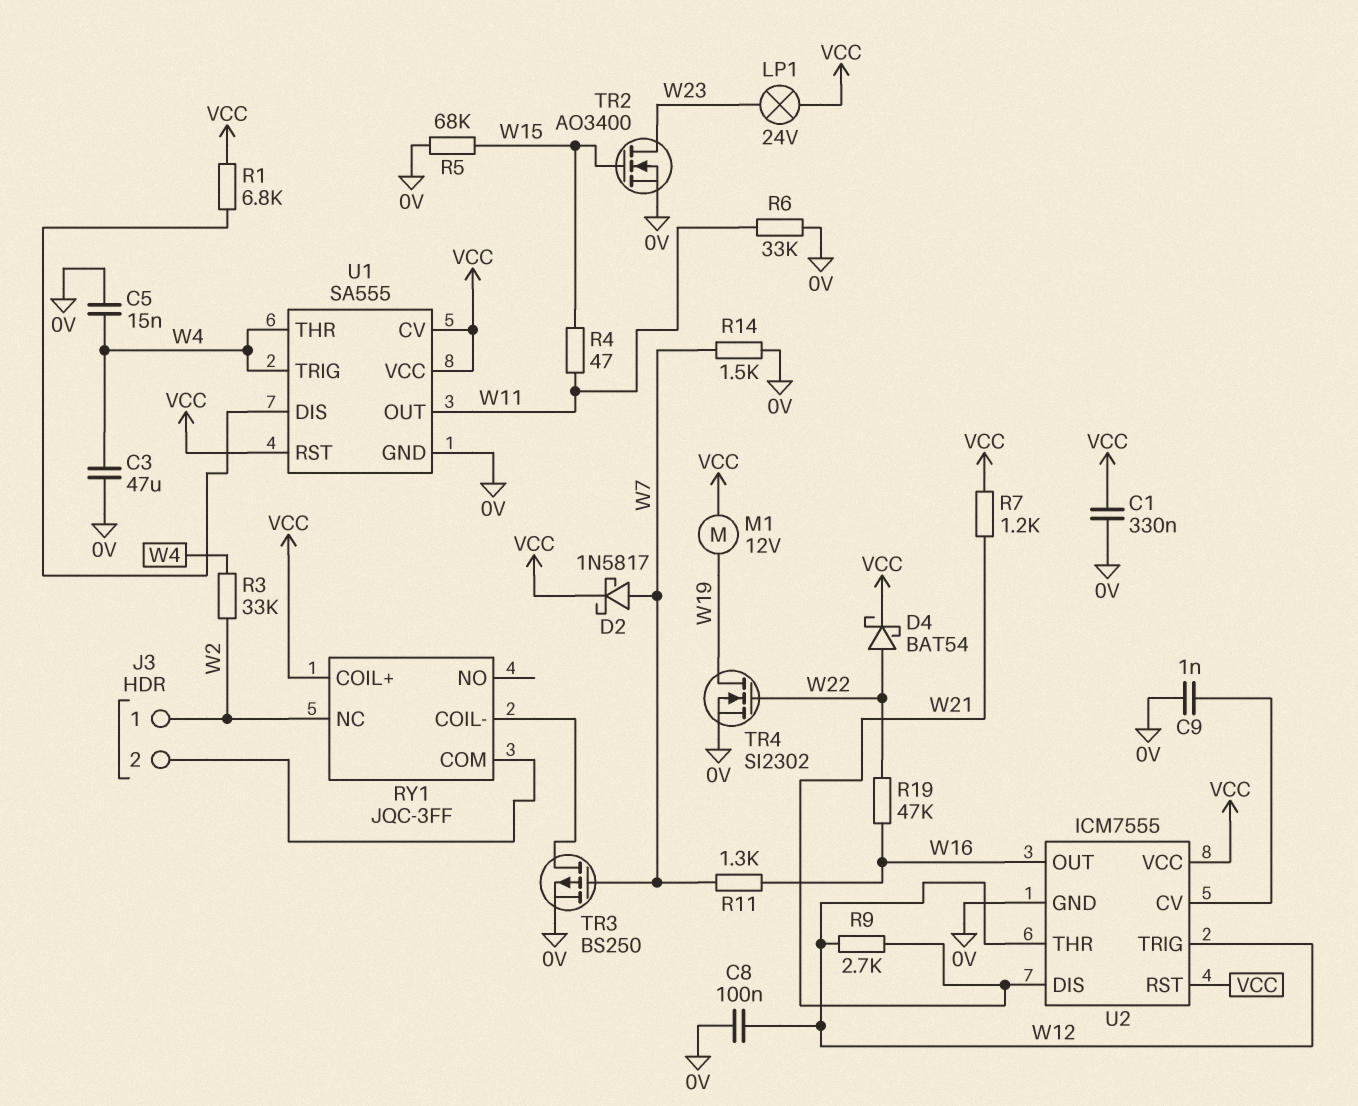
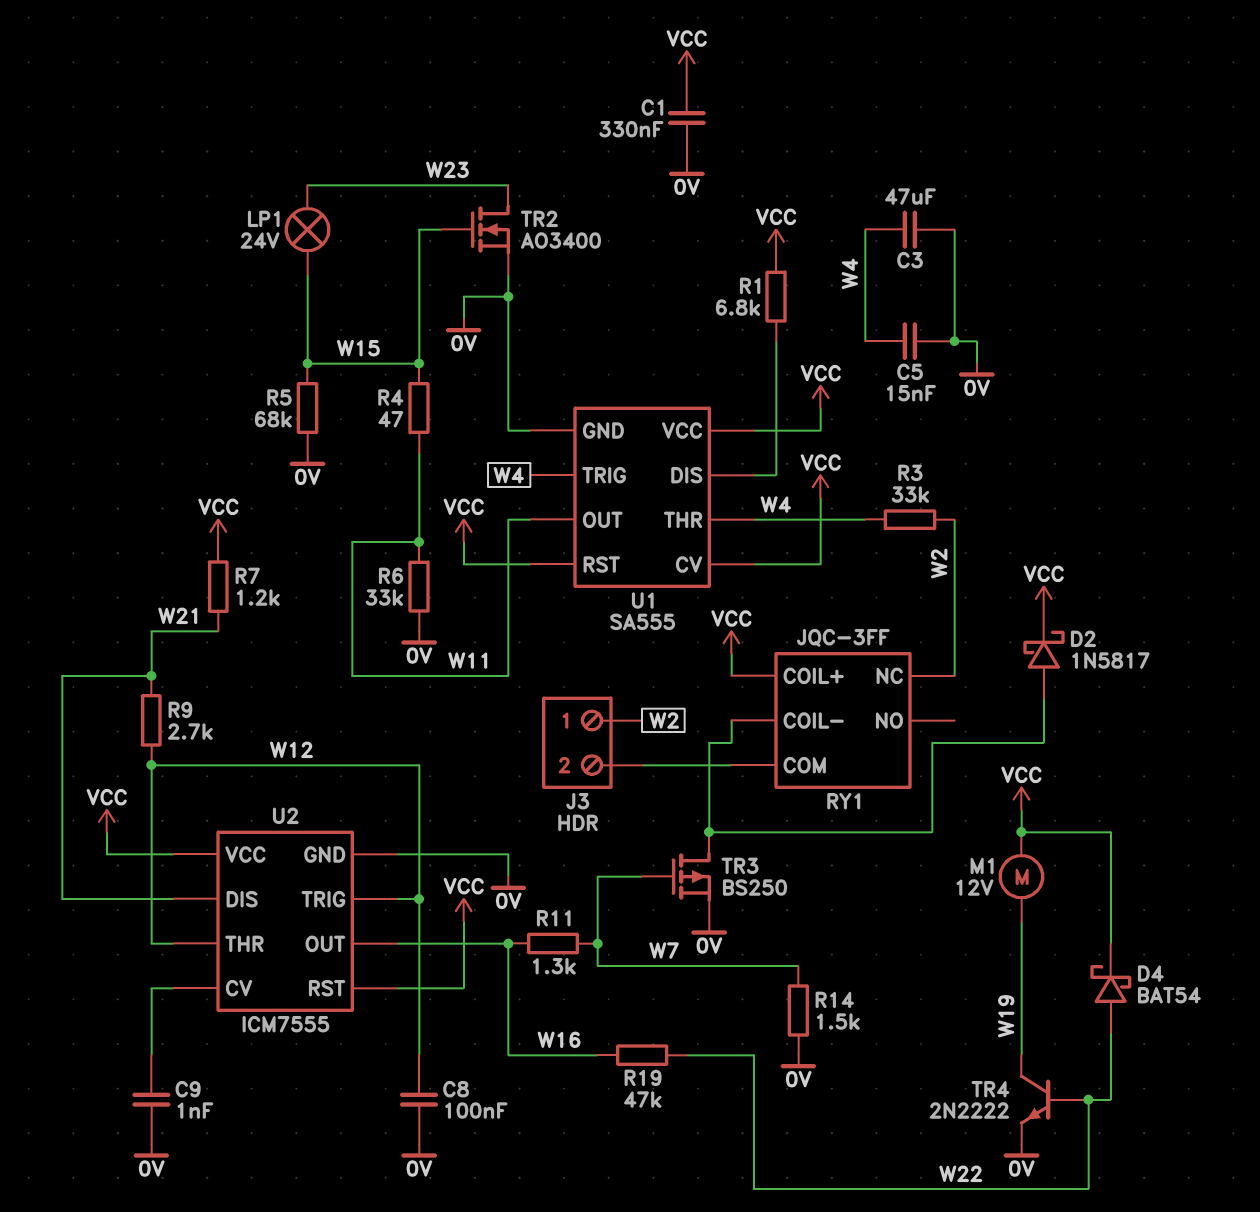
D2: schottky 1N5817 (A W7, K VCC) -> schottky 1N5817 (A RY1/COIL-, K VCC)
LP1: lamp 24V (VCC, W23) -> lamp 24V (W15, W23)
TR4: NMOS SI2302 (G W22, D W19, S 0V) -> NPN 2N2222 (B W22, C W19, E 0V)

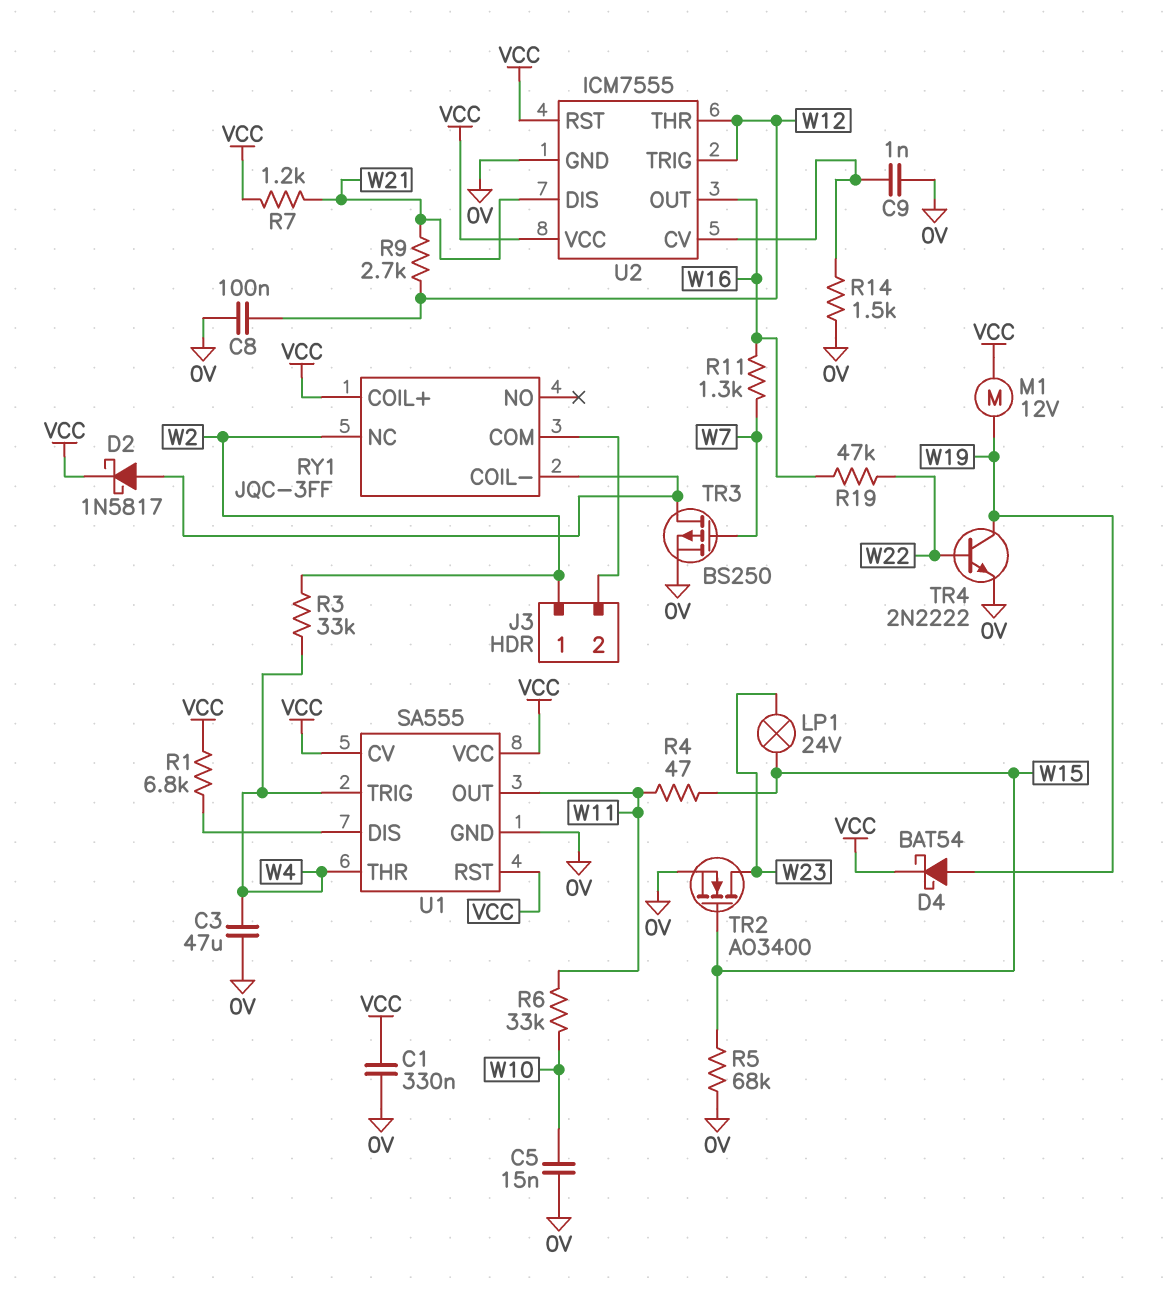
C5: 15nF (0V, W4) -> 15nF (0V, W10)
D4: schottky BAT54 (A W22, K VCC) -> schottky BAT54 (A W19, K VCC)
R6: 33k (0V, W11) -> 33k (W10, W11)
R14: 1.5k (0V, W7) -> 1.5k (0V, U2/CV)

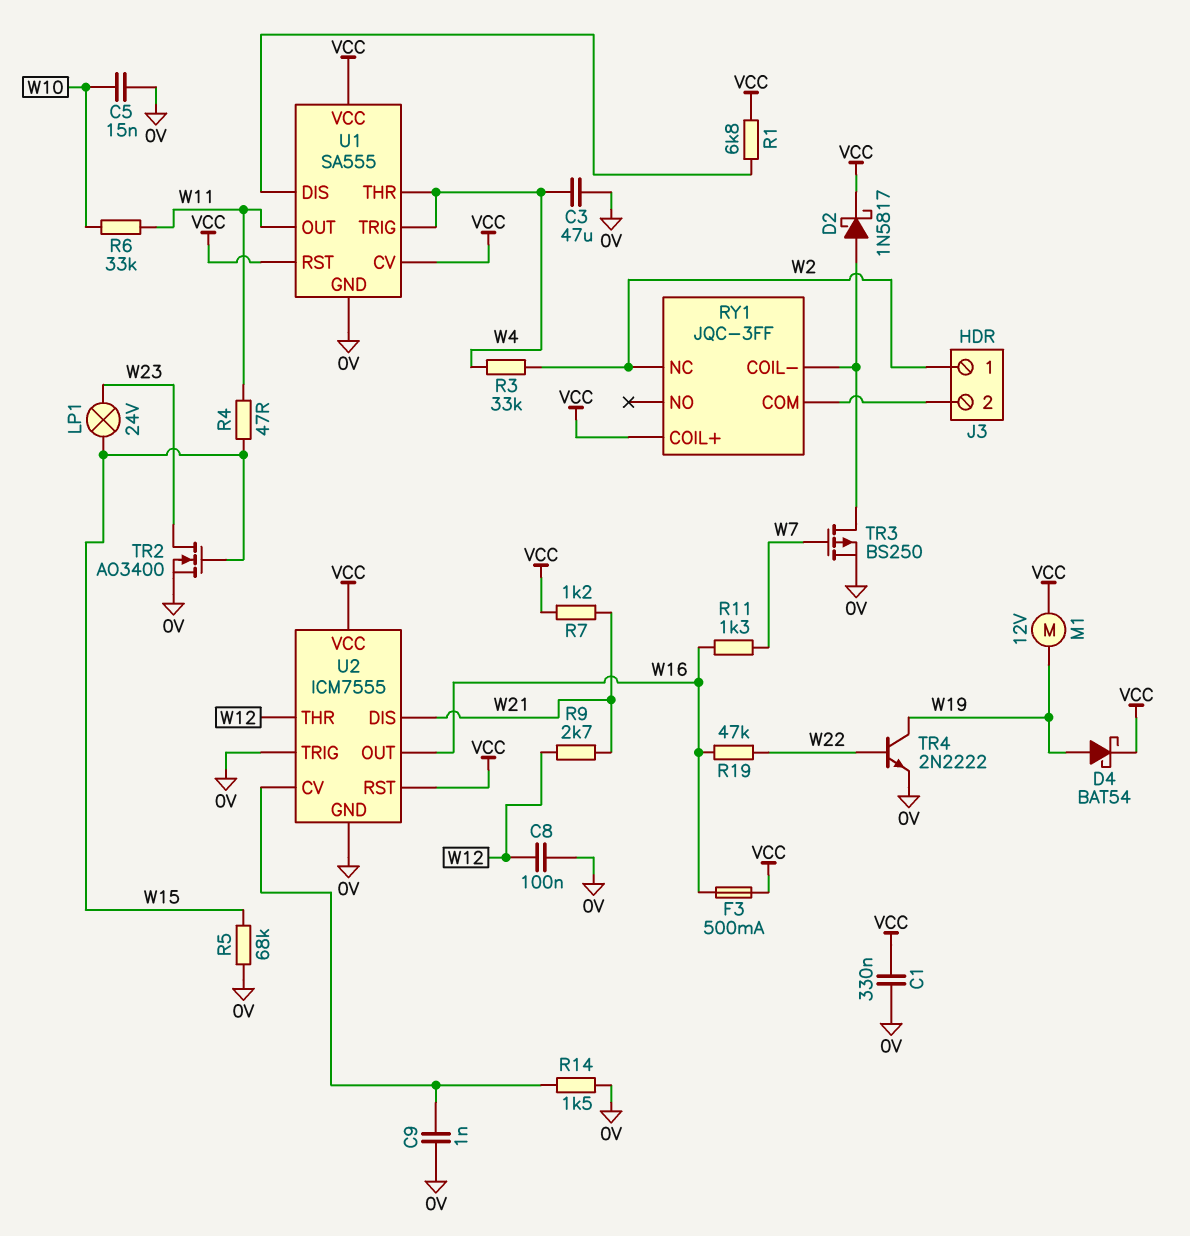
F3: none -> 500mA (VCC, W16)
U2 pin TRIG: W12 -> 0V

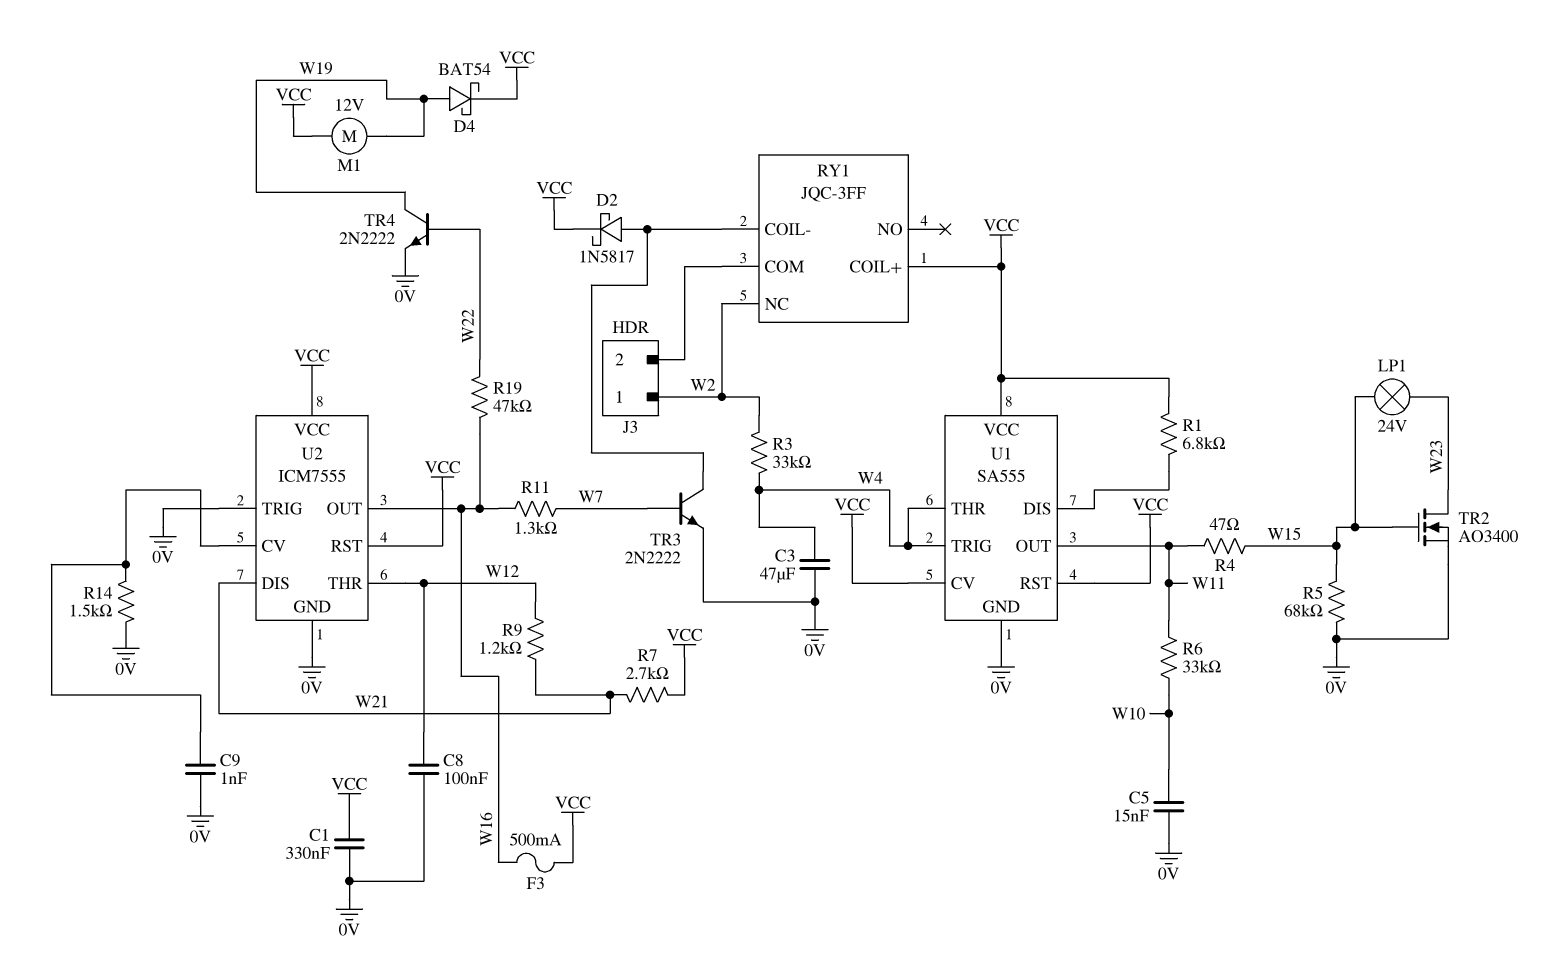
R7: 1.2k (VCC, W21) -> 2.7k (VCC, W21)
R9: 2.7k (W12, W21) -> 1.2k (W12, W21)
TR3: PMOS BS250 (G W7, D RY1/COIL-, S 0V) -> NPN 2N2222 (B W7, C RY1/COIL-, E 0V)

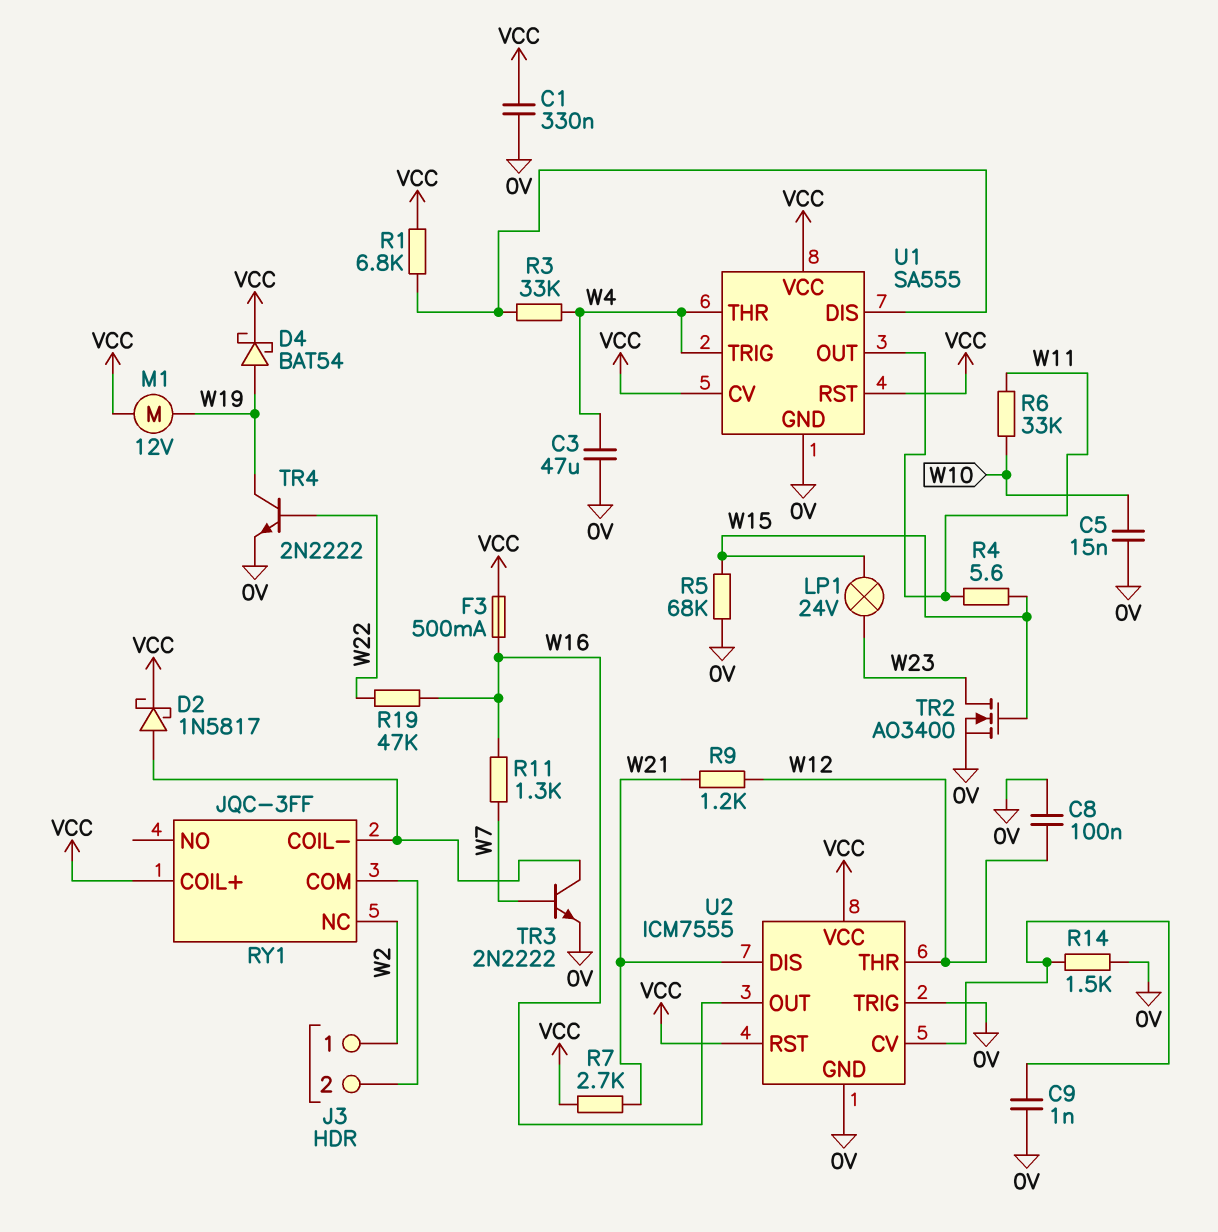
R3: 33k (W2, W4) -> 33k (U1/DIS, W4)
R4: 47 (W11, W15) -> 5.6 (W11, W15)

